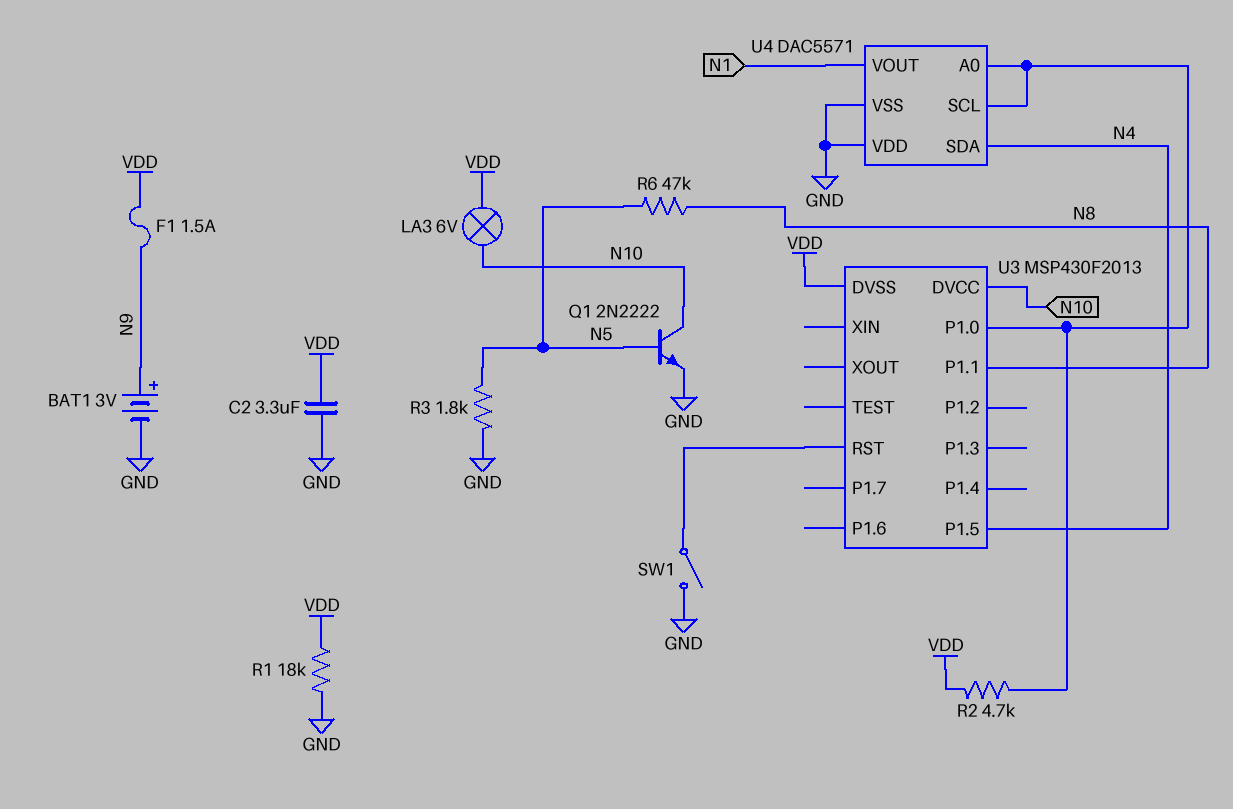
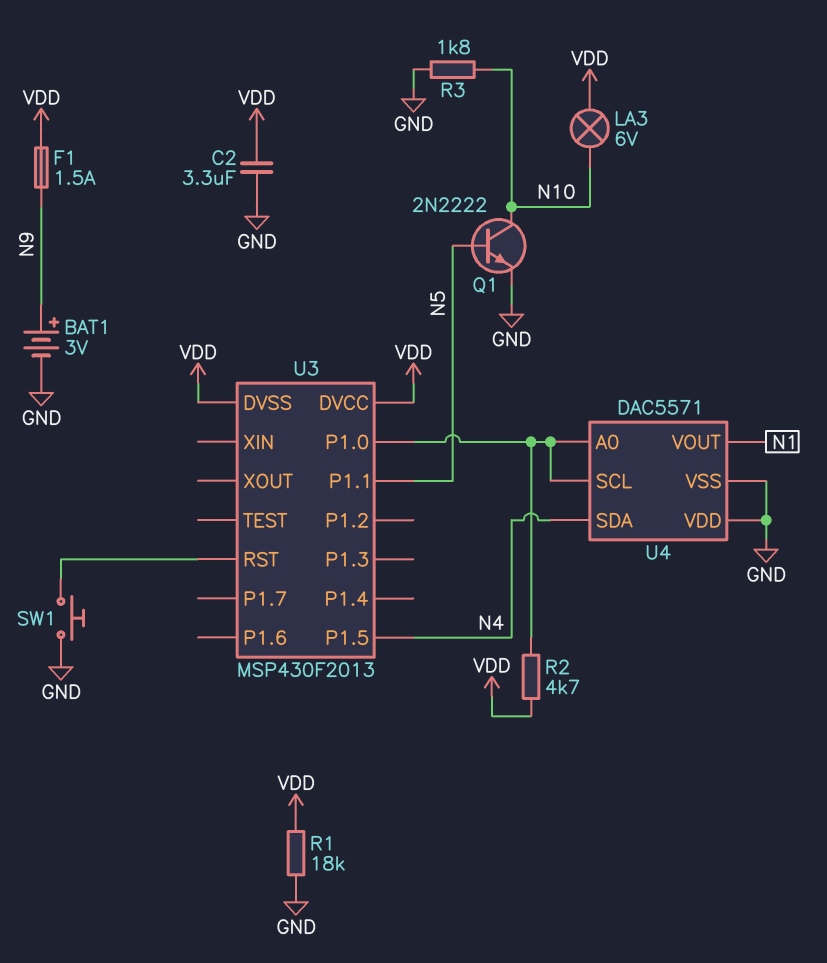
R3: 1.8k (GND, N5) -> 1.8k (GND, N10)
R6: 47k (N5, N8) -> none
SW1: switch (GND, U3/RST) -> button (GND, U3/RST)
U3 pin DVCC: N10 -> VDD
U3 pin P1.1: N8 -> N5

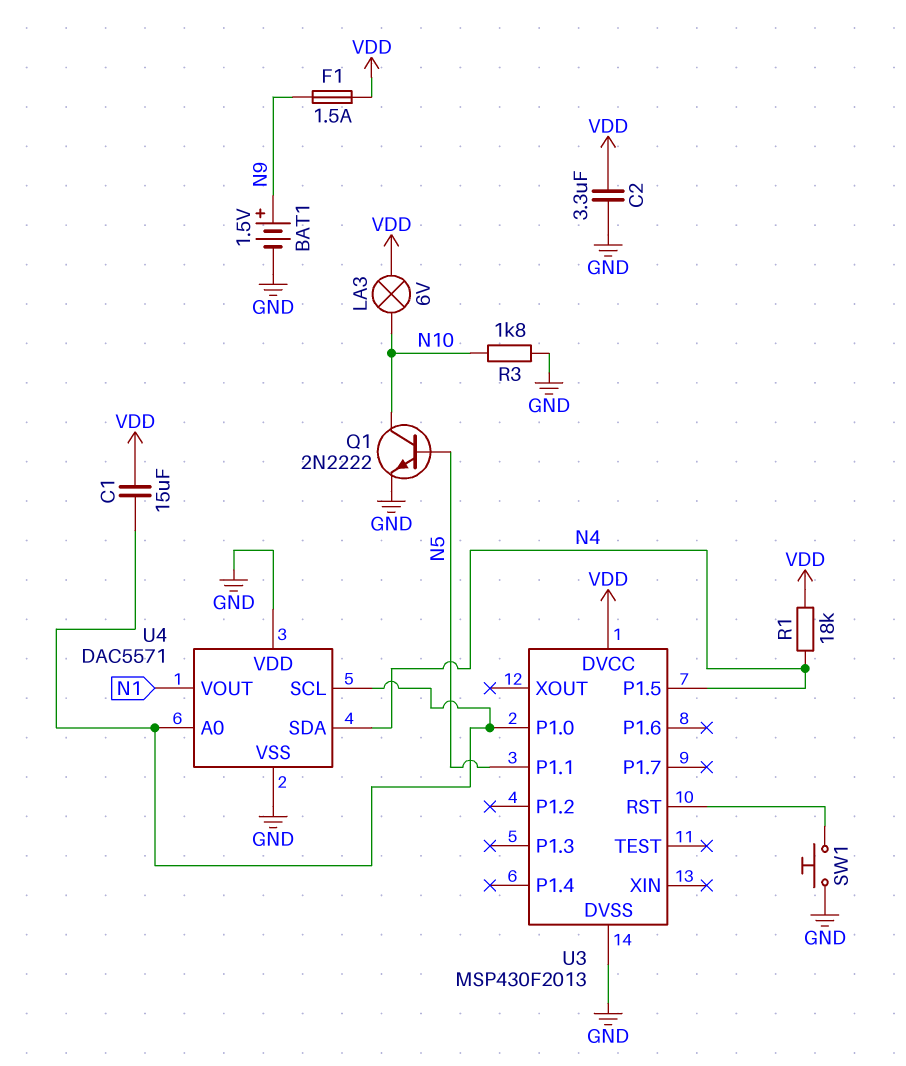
BAT1: 3V (plus N9, minus GND) -> 1.5V (plus N9, minus GND)
C1: none -> 15uF (U3/P1.0, VDD)
R1: 18k (GND, VDD) -> 18k (N4, VDD)
R2: 4.7k (U3/P1.0, VDD) -> none
U3 pin DVSS: VDD -> GND

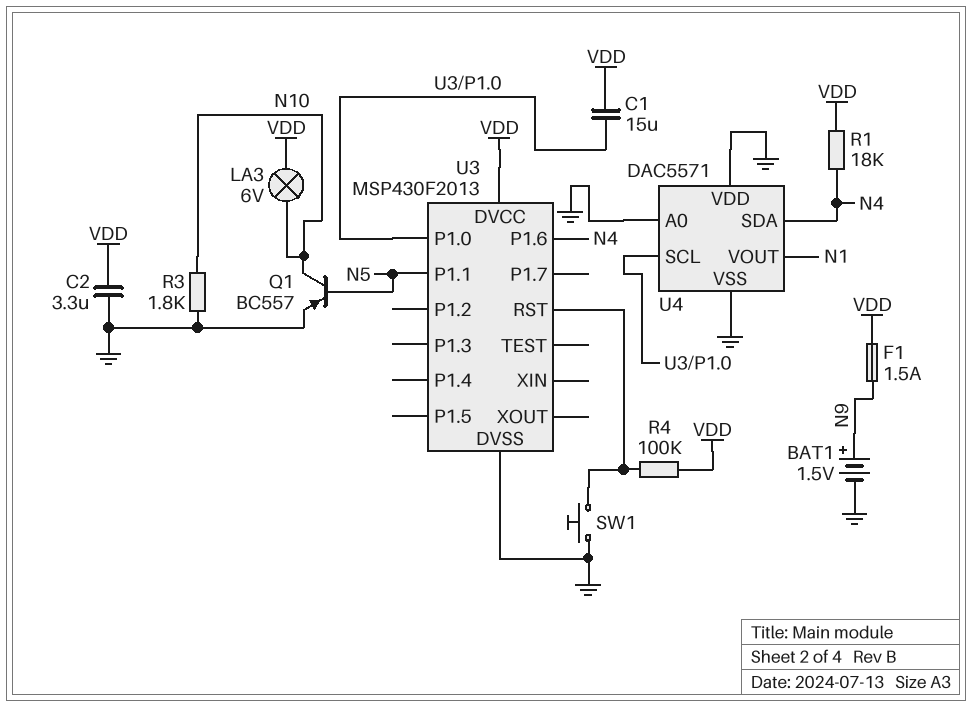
Q1: NPN 2N2222 (B N5, C N10, E GND) -> PNP BC557 (B N5, C N10, E GND)
R4: none -> 100k (U3/RST, VDD)
U3 pin P1.5: N4 -> none
U3 pin P1.6: none -> N4
U4 pin A0: U3/P1.0 -> GND

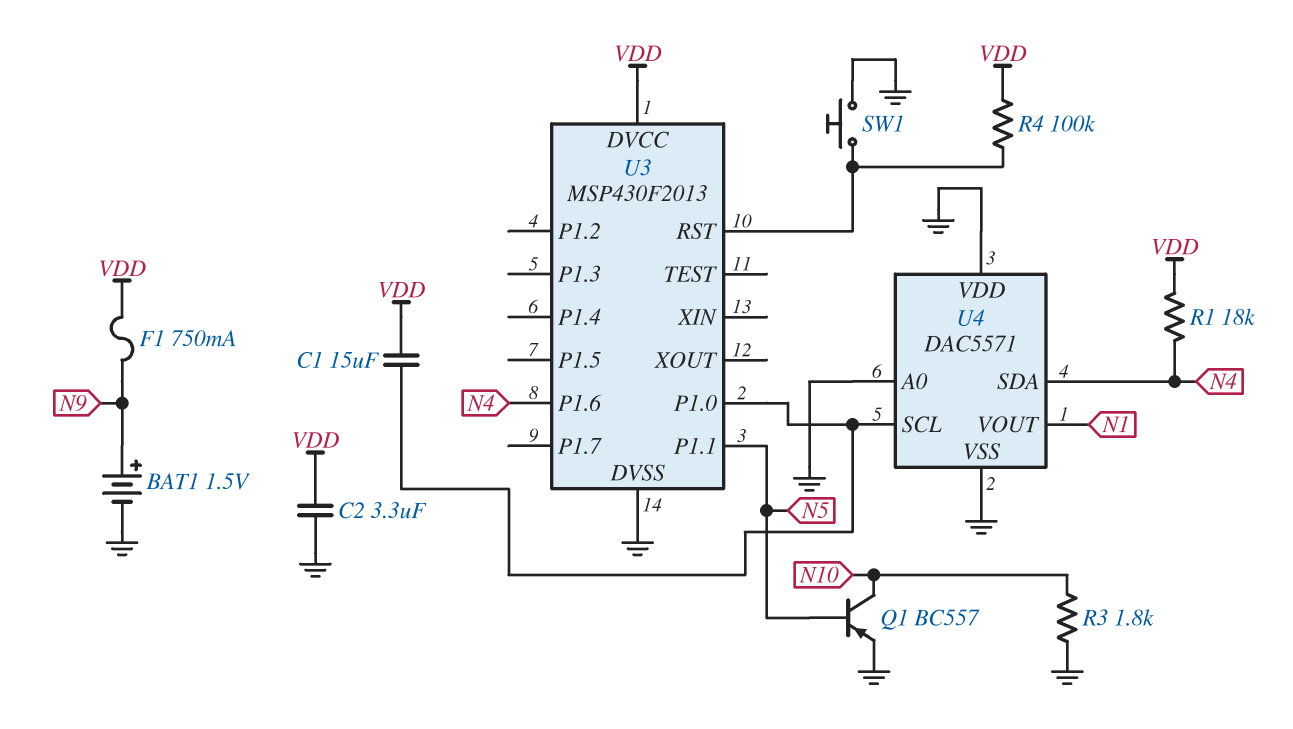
F1: 1.5A (N9, VDD) -> 750mA (N9, VDD)
LA3: lamp 6V (N10, VDD) -> none

